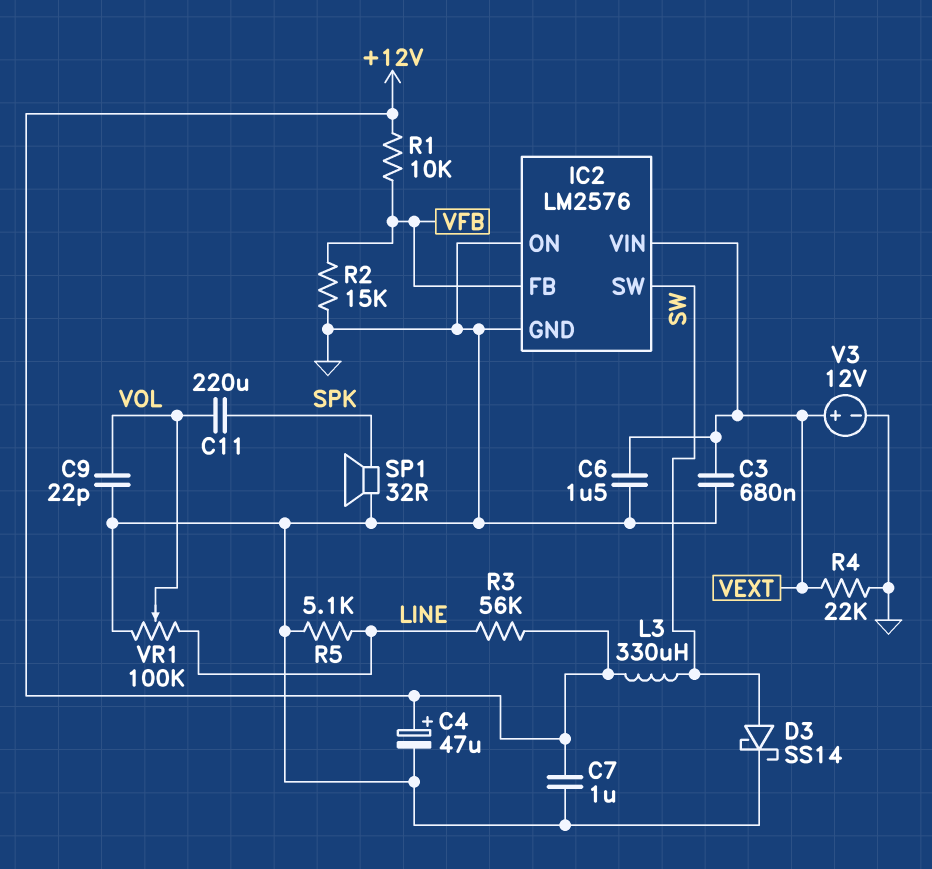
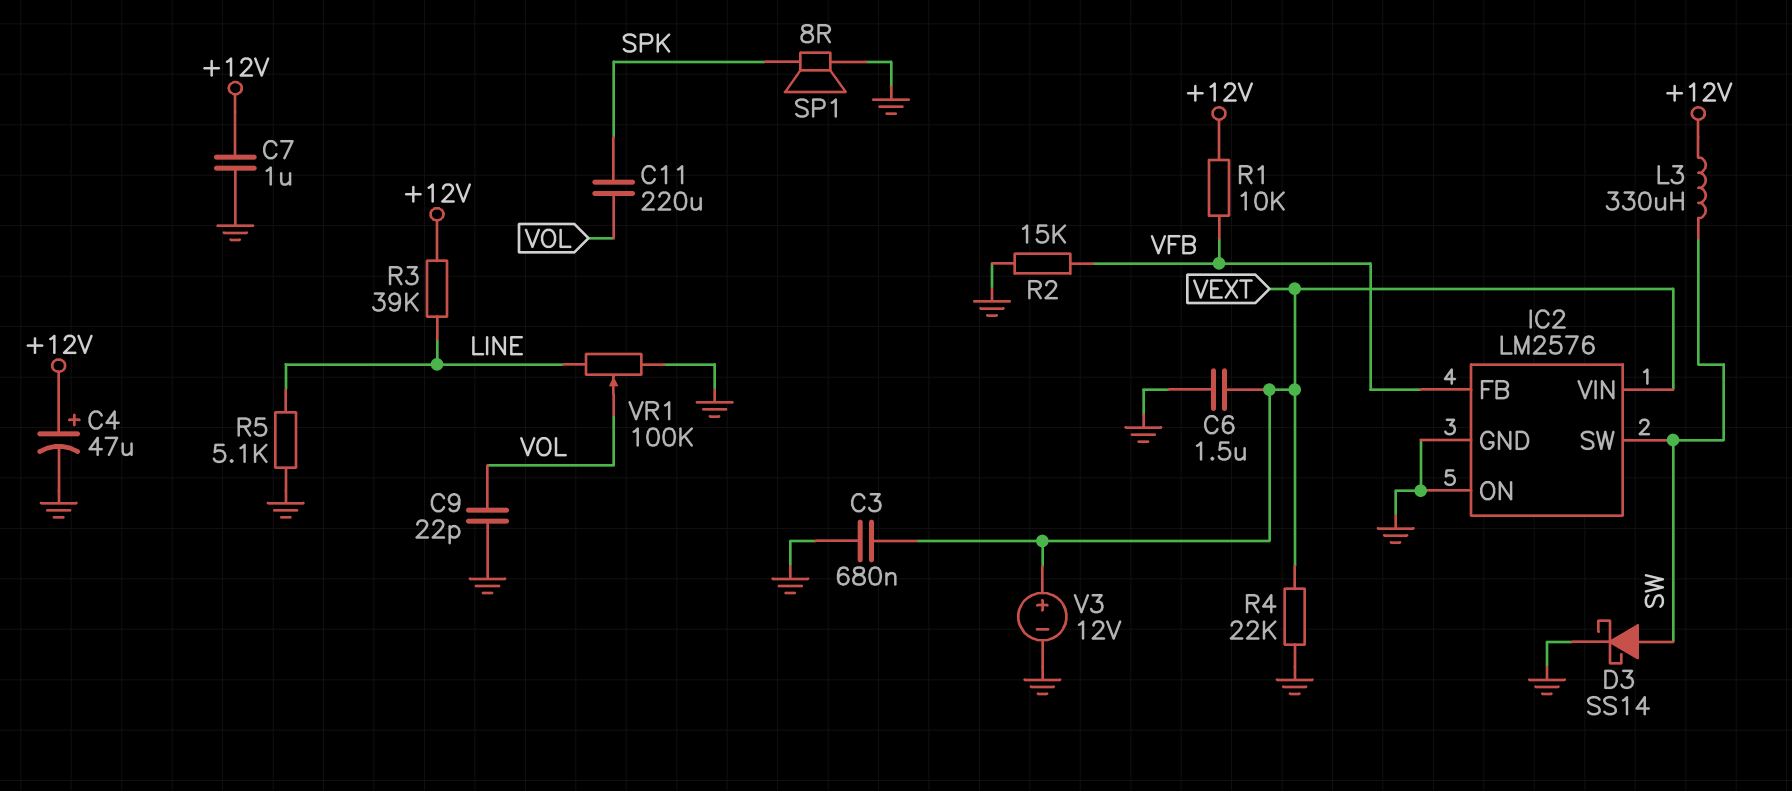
R3: 56k (+12V, LINE) -> 39k (+12V, LINE)
SP1: speaker 32R (GND, SPK) -> speaker 8R (GND, SPK)

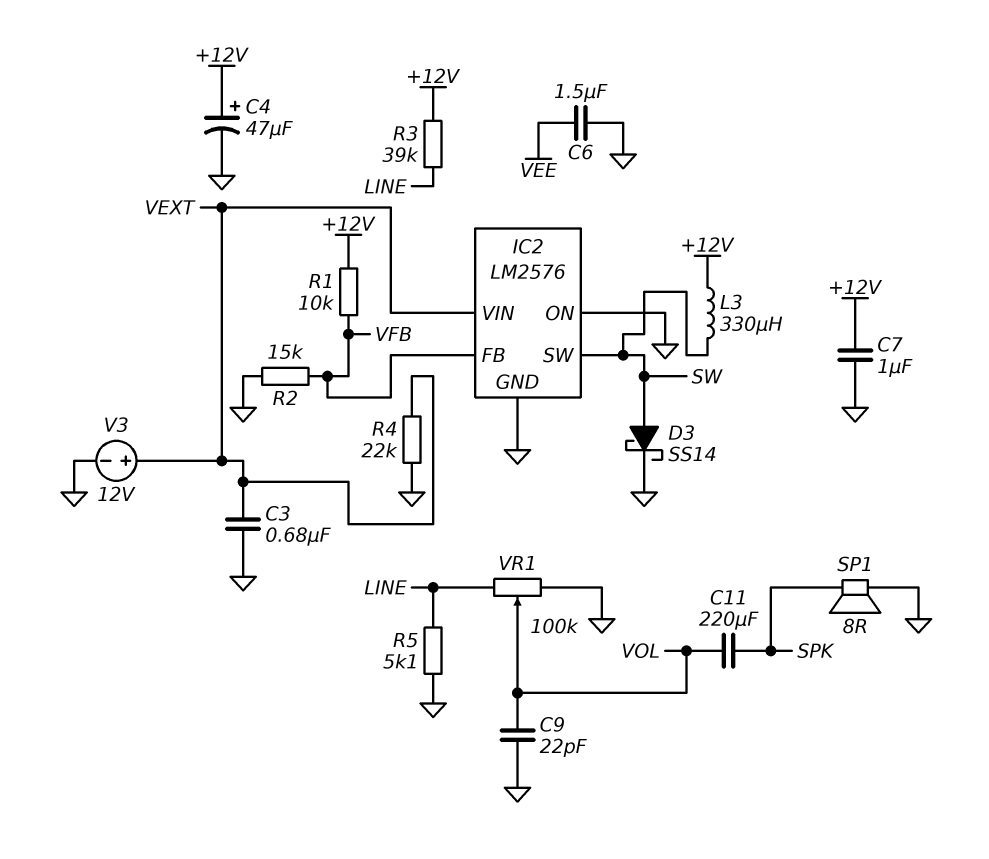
C6: 1.5uF (GND, VEXT) -> 1.5uF (GND, VEE)

